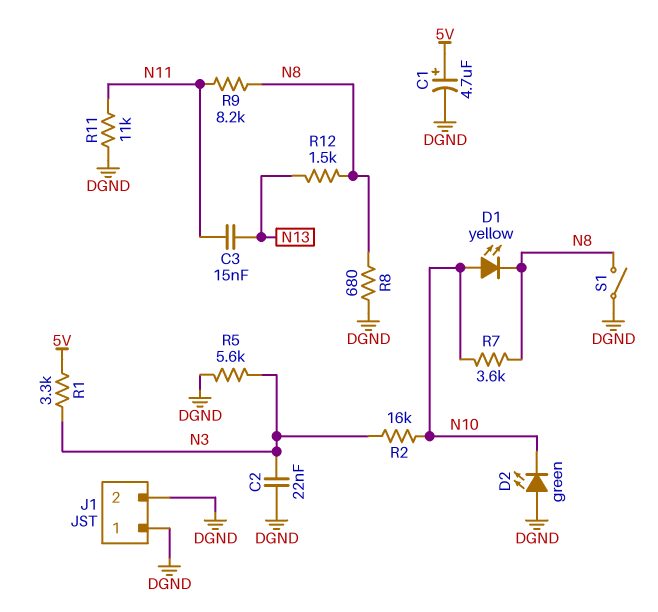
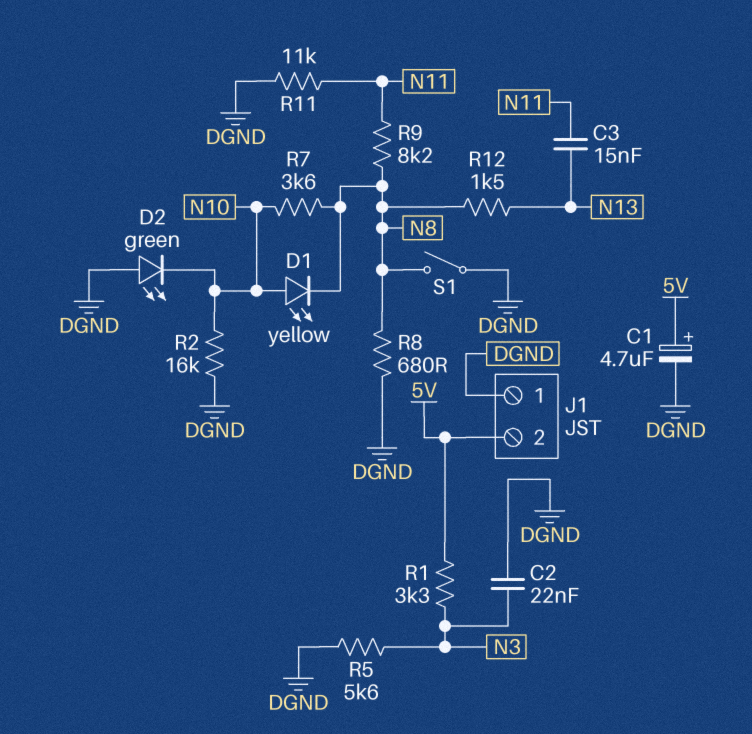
J1 pin 2: DGND -> 5V
R2: 16k (N3, N10) -> 16k (DGND, N10)

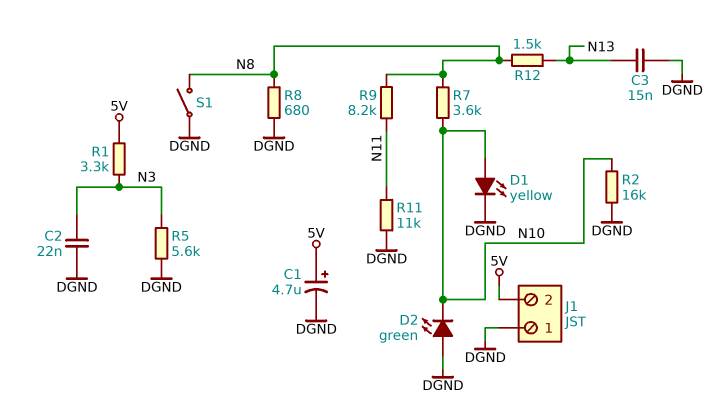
C3: 15nF (N11, N13) -> 15nF (DGND, N13)
D1: LED yellow (A N10, K N8) -> LED yellow (A N10, K DGND)

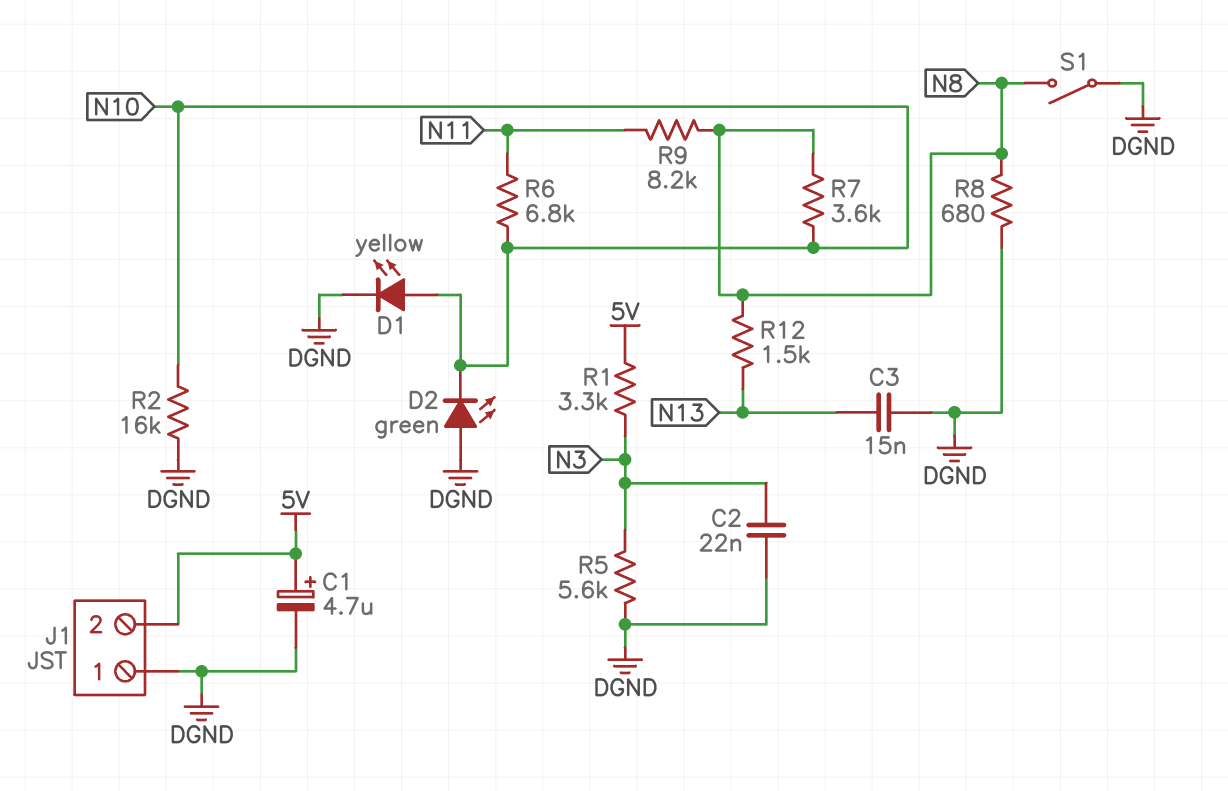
R6: none -> 6.8k (N10, N11)
R11: 11k (DGND, N11) -> none

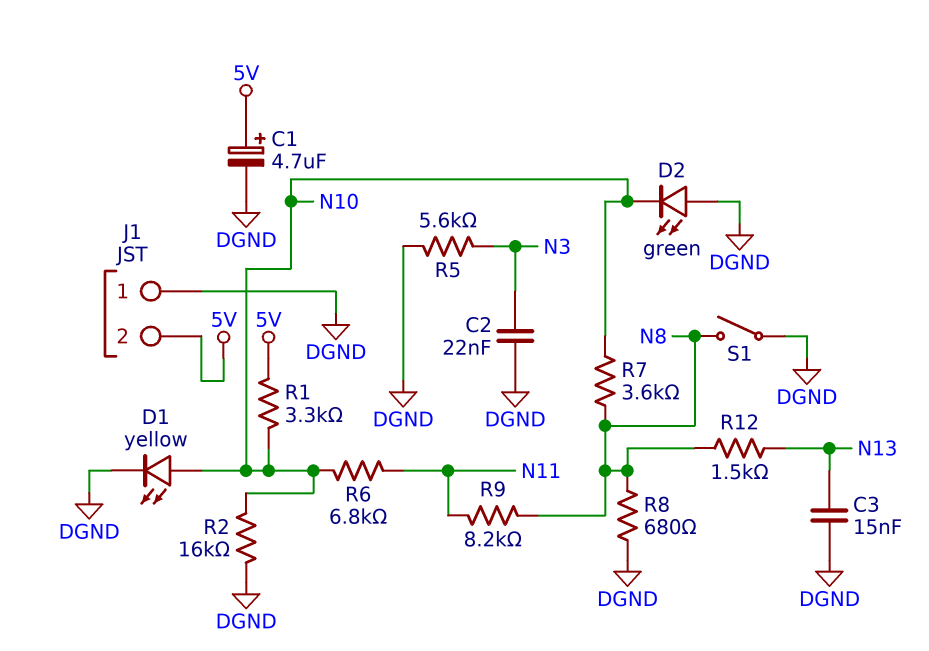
R1: 3.3k (5V, N3) -> 3.3k (5V, N10)

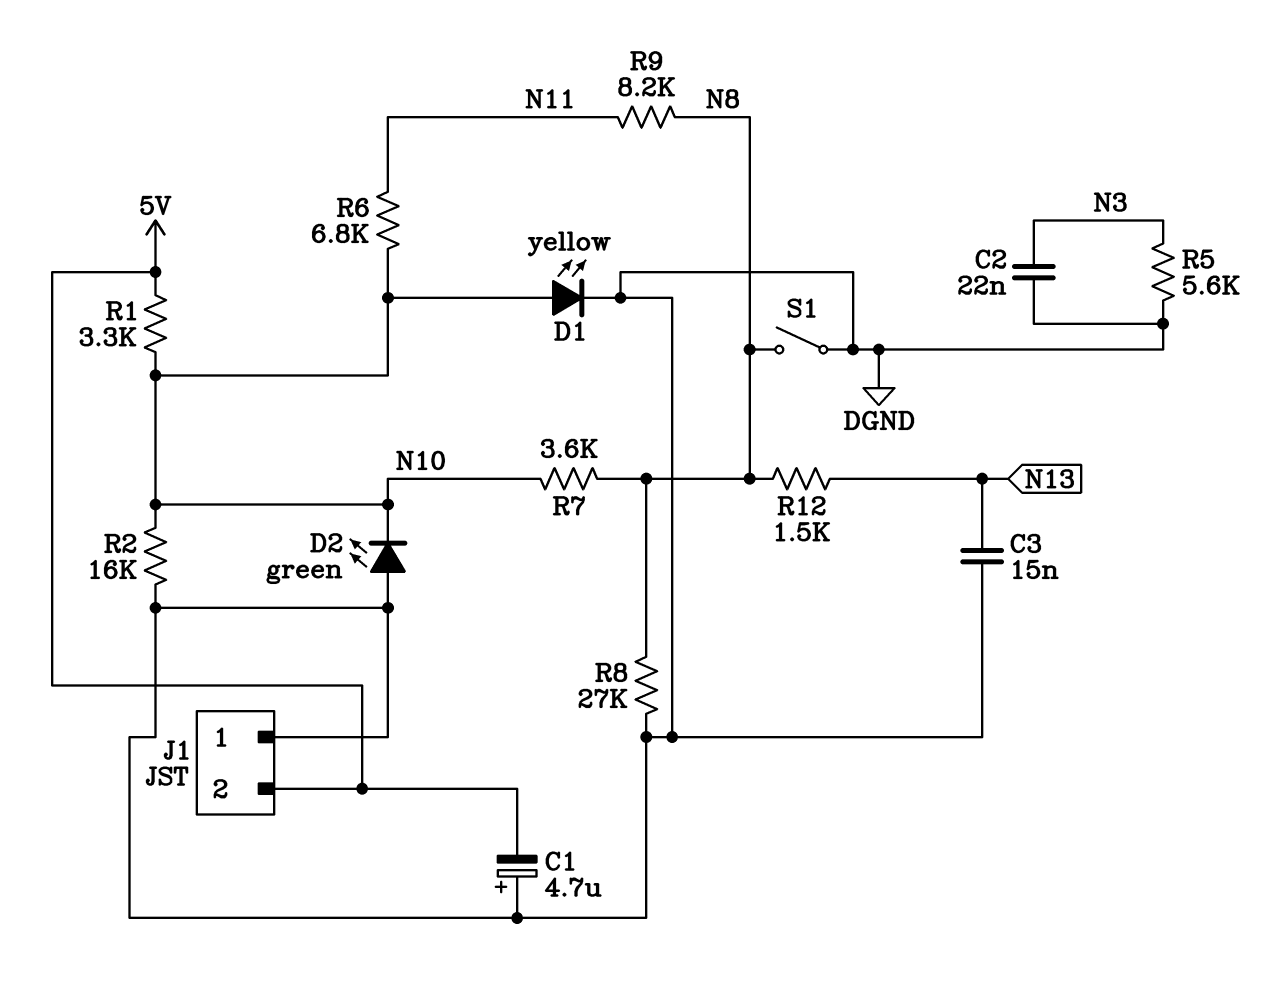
C1: 4.7uF (plus 5V, minus DGND) -> 4.7uF (plus DGND, minus 5V)
R8: 680 (DGND, N8) -> 27k (DGND, N8)

